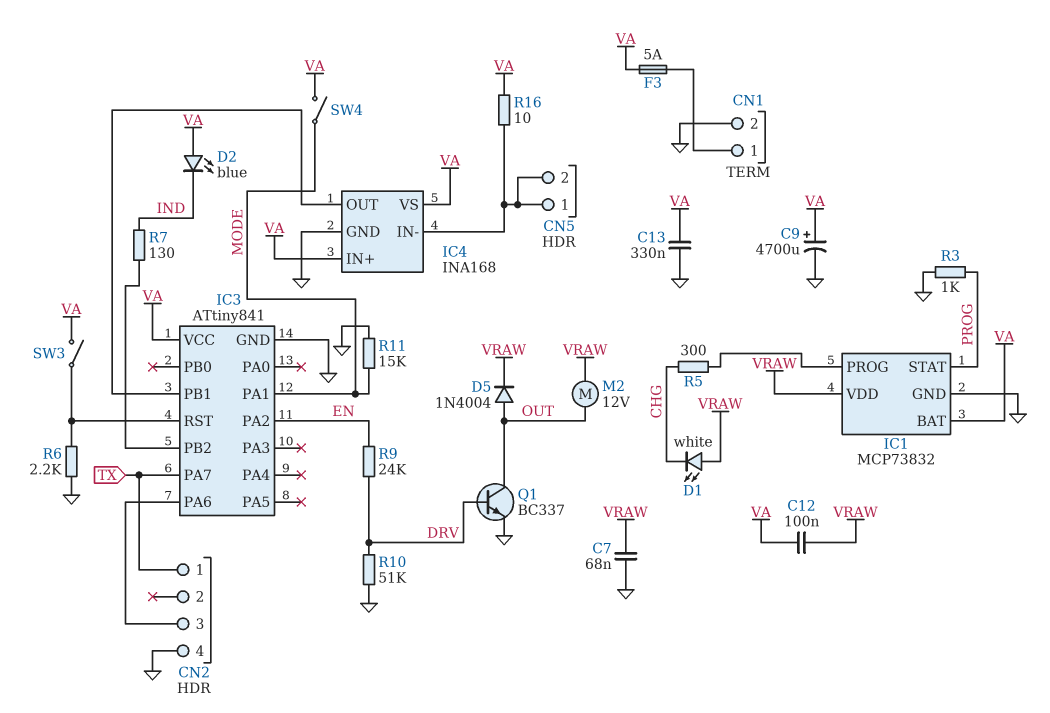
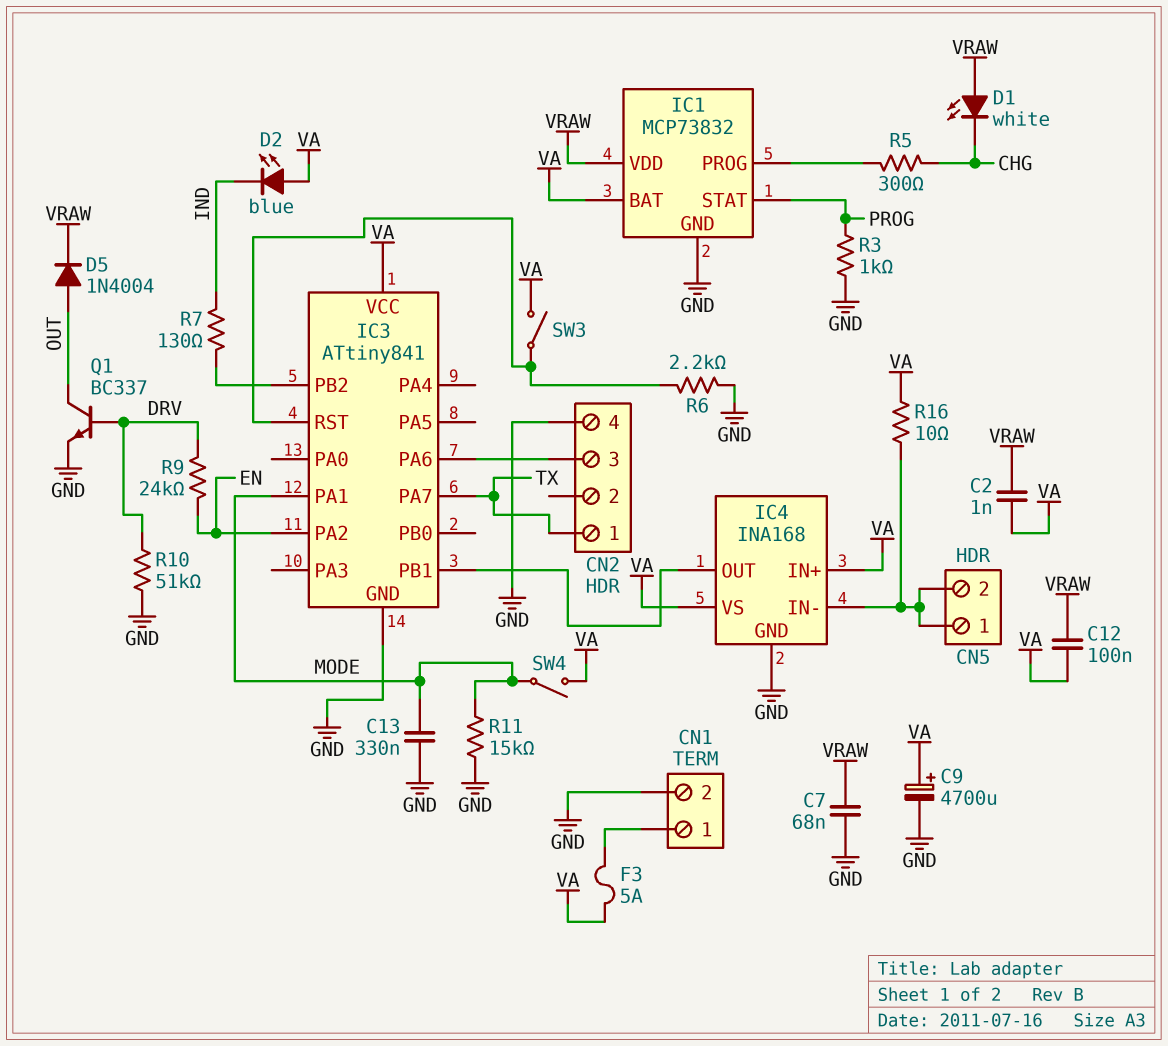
C2: none -> 1nF (VA, VRAW)
C13: 330nF (GND, VA) -> 330nF (GND, MODE)
M2: motor 12V (OUT, VRAW) -> none

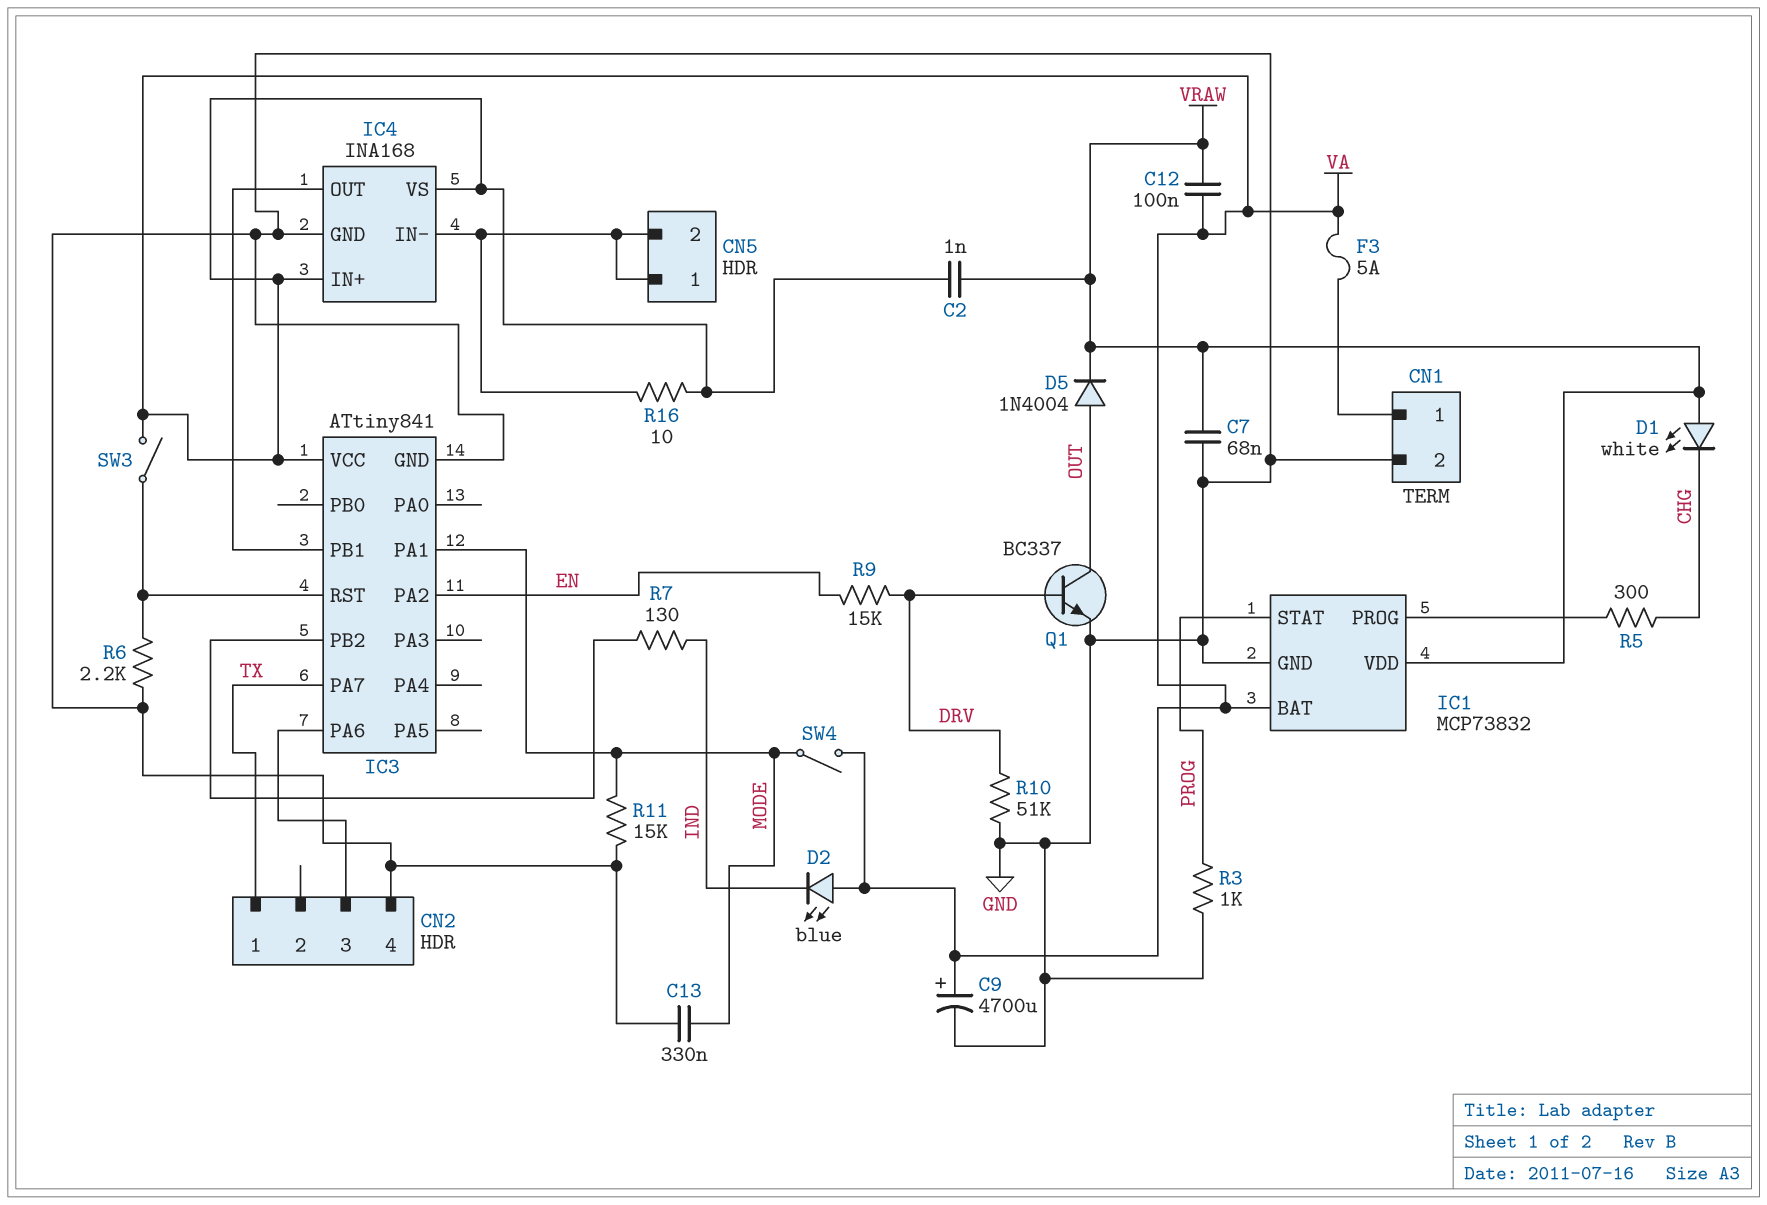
R9: 24k (DRV, EN) -> 15k (DRV, EN)

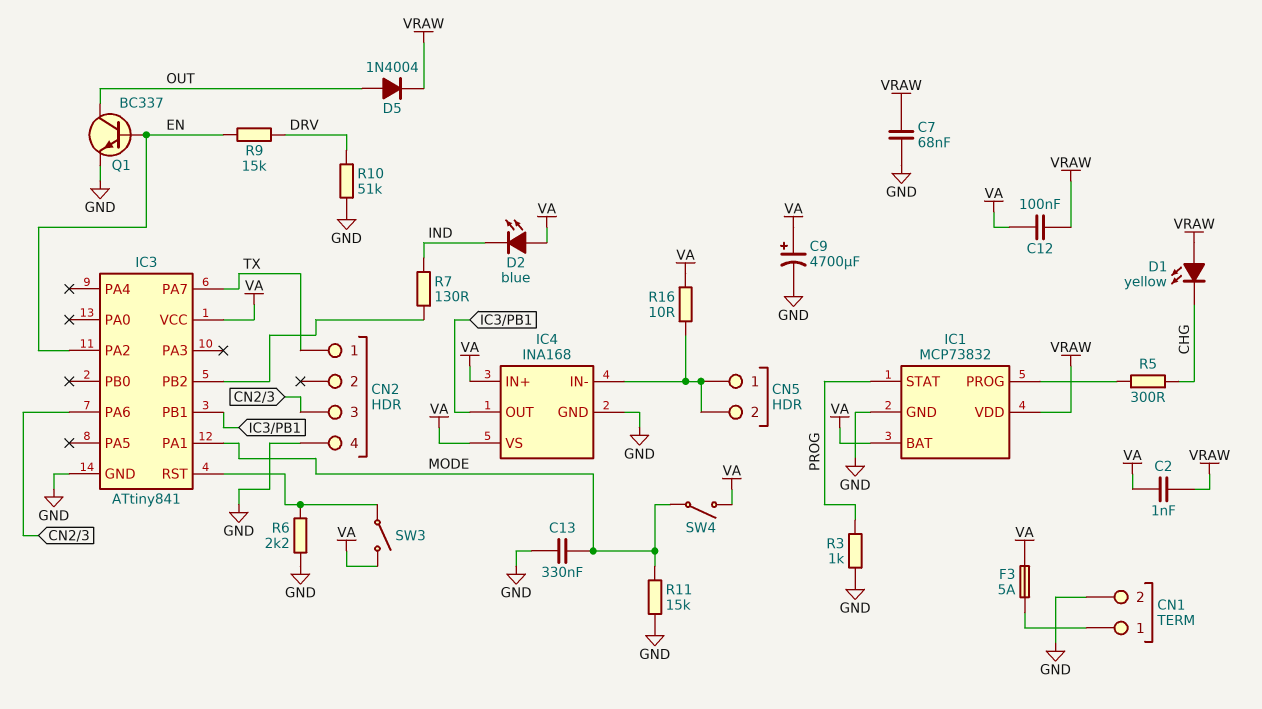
D1: LED white (A VRAW, K CHG) -> LED yellow (A VRAW, K CHG)
Q1: NPN BC337 (B DRV, C OUT, E GND) -> NPN BC337 (B EN, C OUT, E GND)

